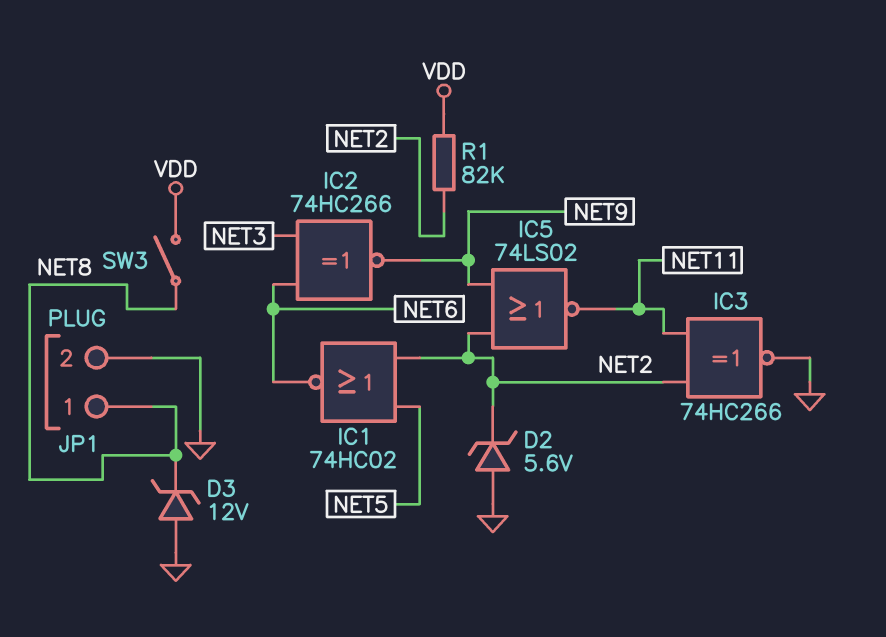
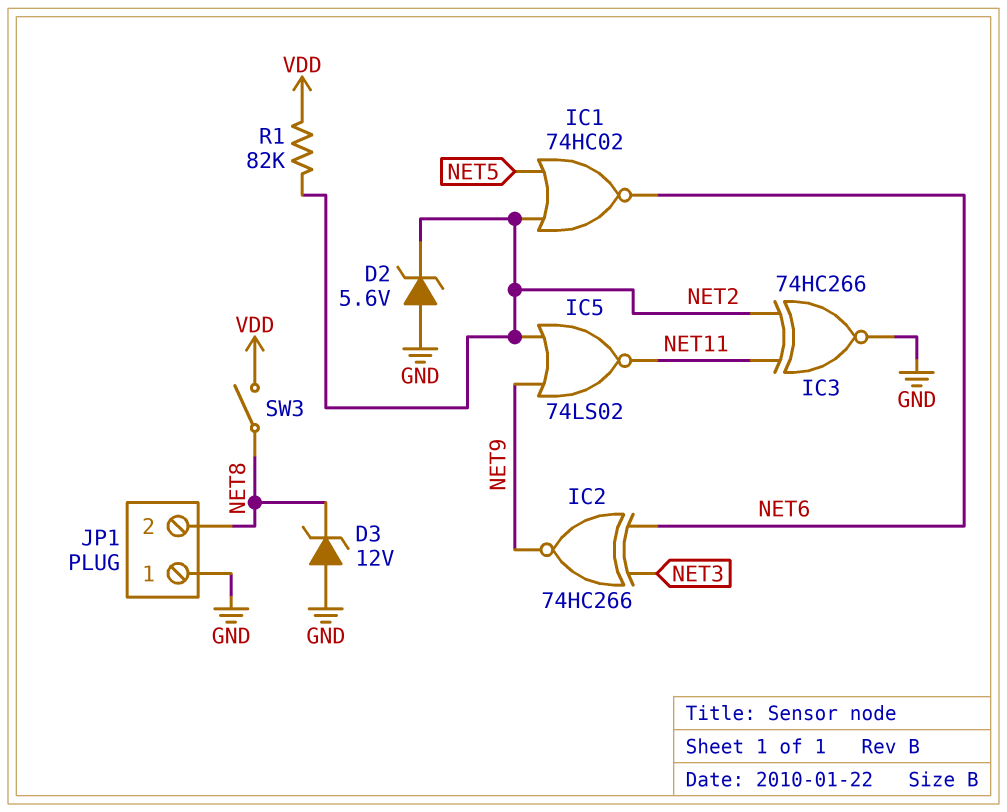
JP1 pin 1: NET8 -> GND
JP1 pin 2: GND -> NET8

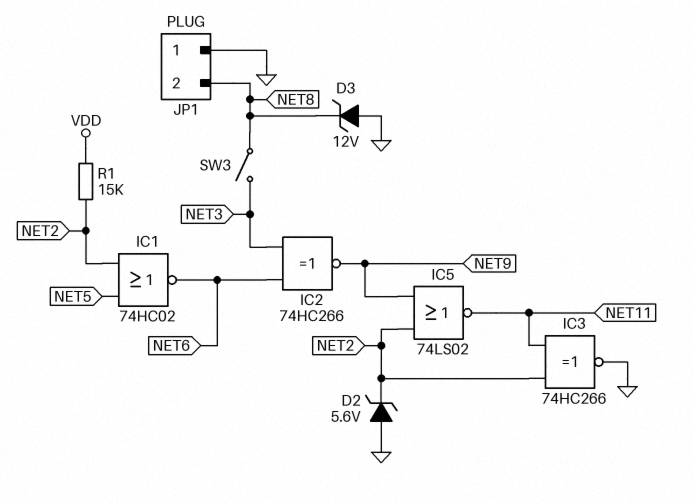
R1: 82k (NET2, VDD) -> 15k (NET2, VDD)
SW3: switch (NET8, VDD) -> switch (NET3, NET8)

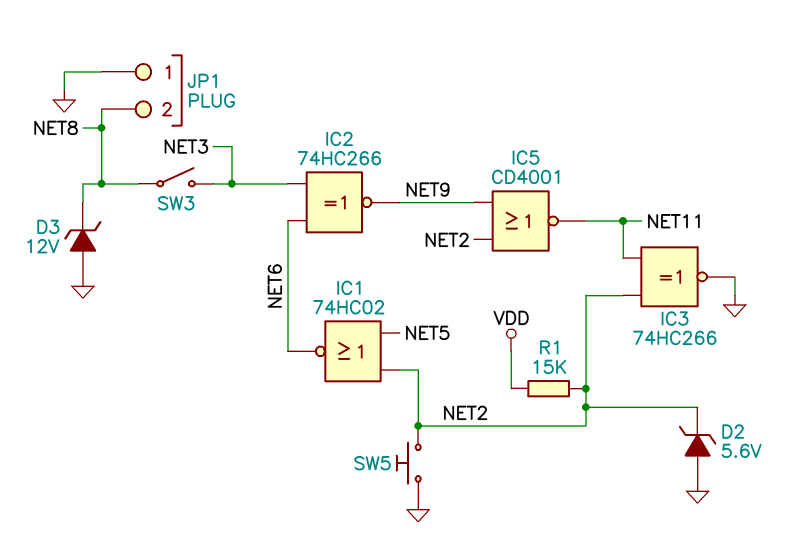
IC5: NOR 74LS02 (in NET2, in NET9, out NET11) -> NOR CD4001 (in NET2, in NET9, out NET11)
SW5: none -> button (GND, NET2)

